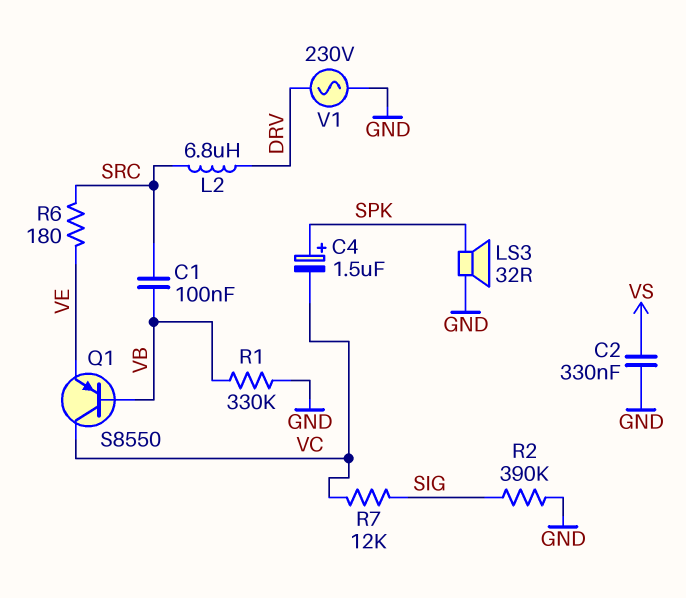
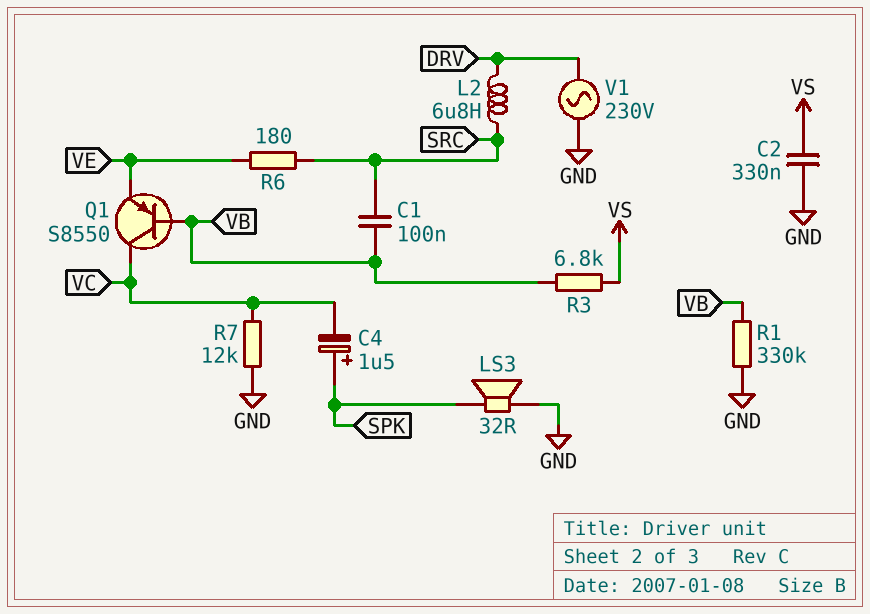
R2: 390k (GND, SIG) -> none
R3: none -> 6.8k (VB, VS)
R7: 12k (SIG, VC) -> 12k (GND, VC)

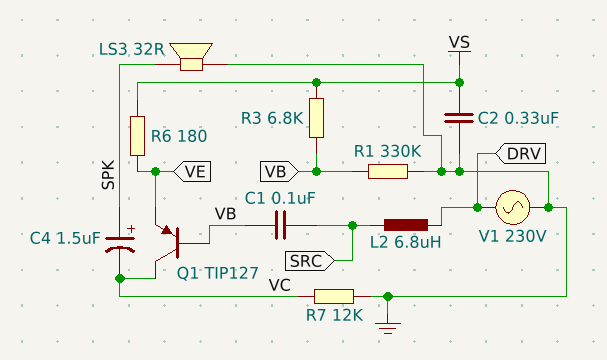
Q1: PNP S8550 (B VB, C VC, E VE) -> PNP TIP127 (B VB, C VC, E VE)
R6: 180 (SRC, VE) -> 180 (VE, VS)

